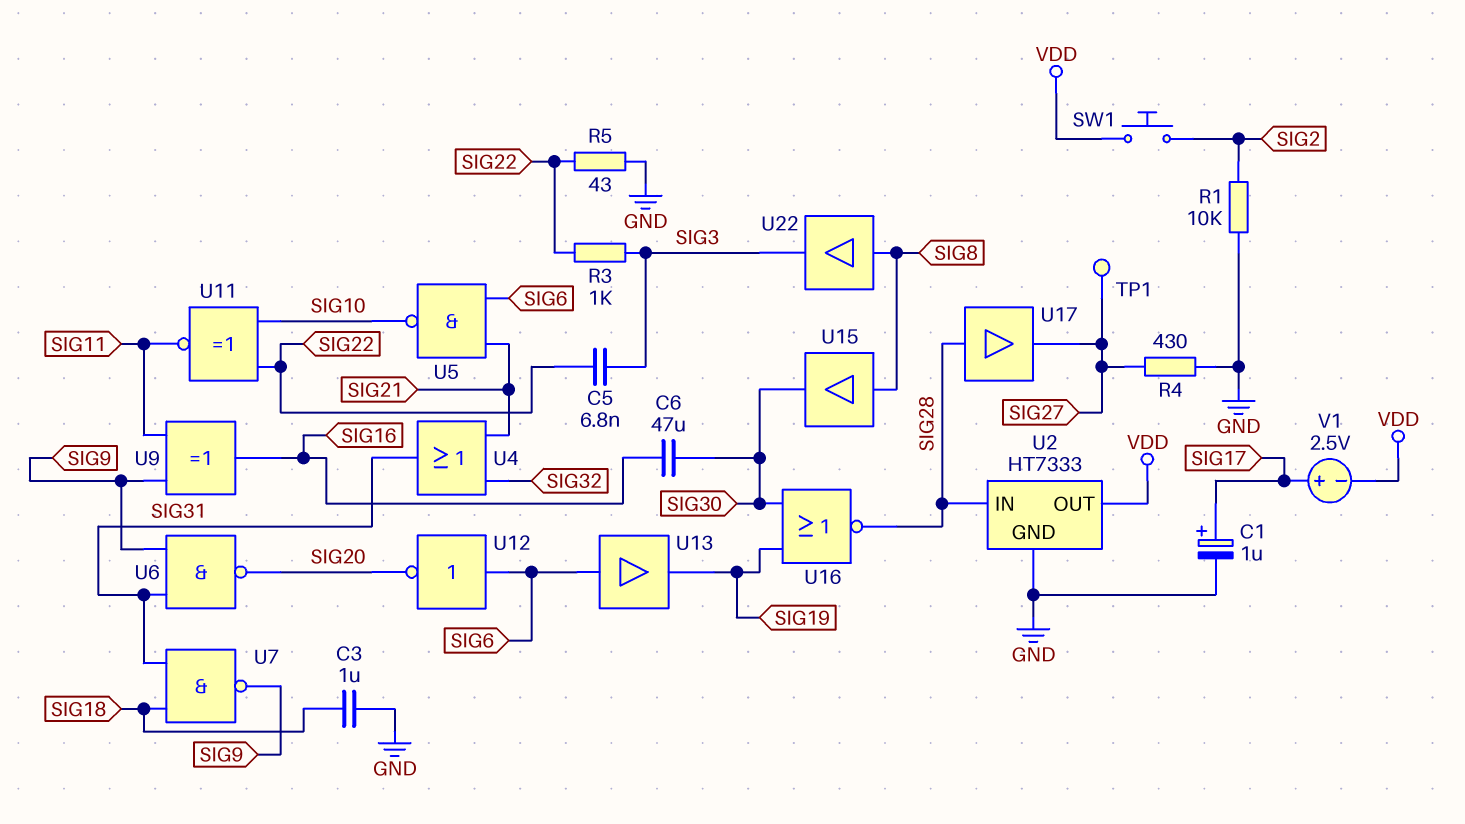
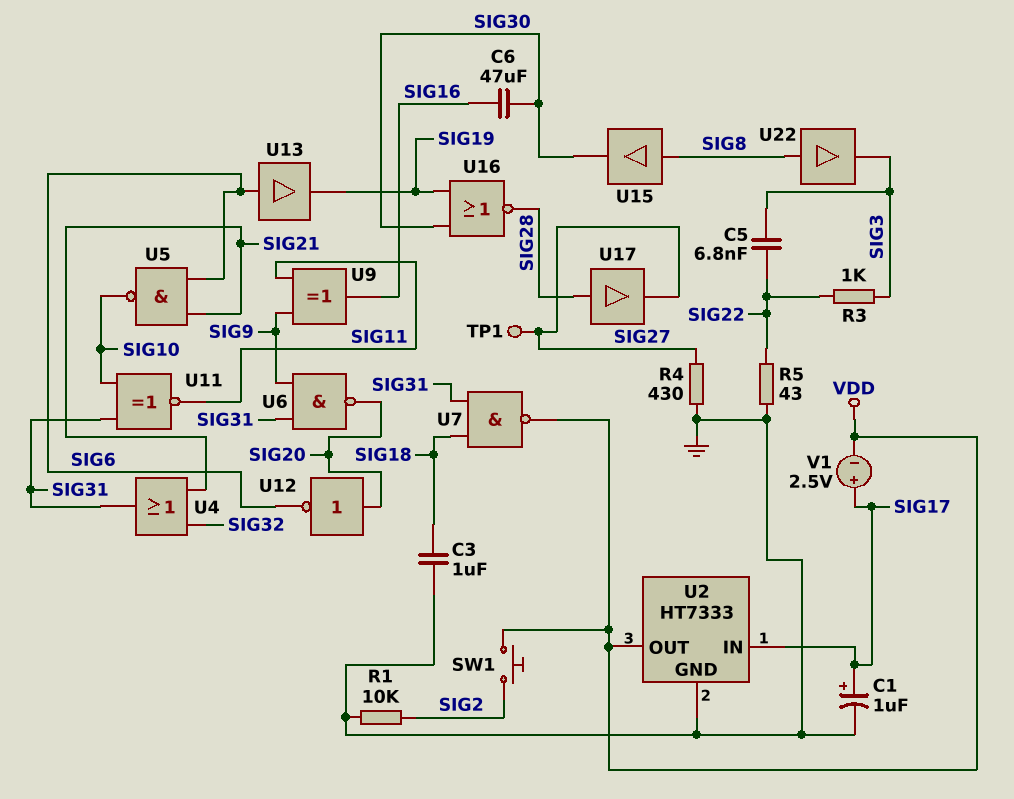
U2 pin IN: SIG28 -> SIG17
U7: NAND (in SIG18, in SIG31, out SIG9) -> NAND (in SIG18, in SIG31, out VDD)
U11: XNOR (in SIG10, in SIG22, out SIG11) -> XNOR (in SIG10, in SIG31, out SIG11)
U12: NOT (in SIG6, out SIG20) -> NOT (in SIG20, out SIG6)

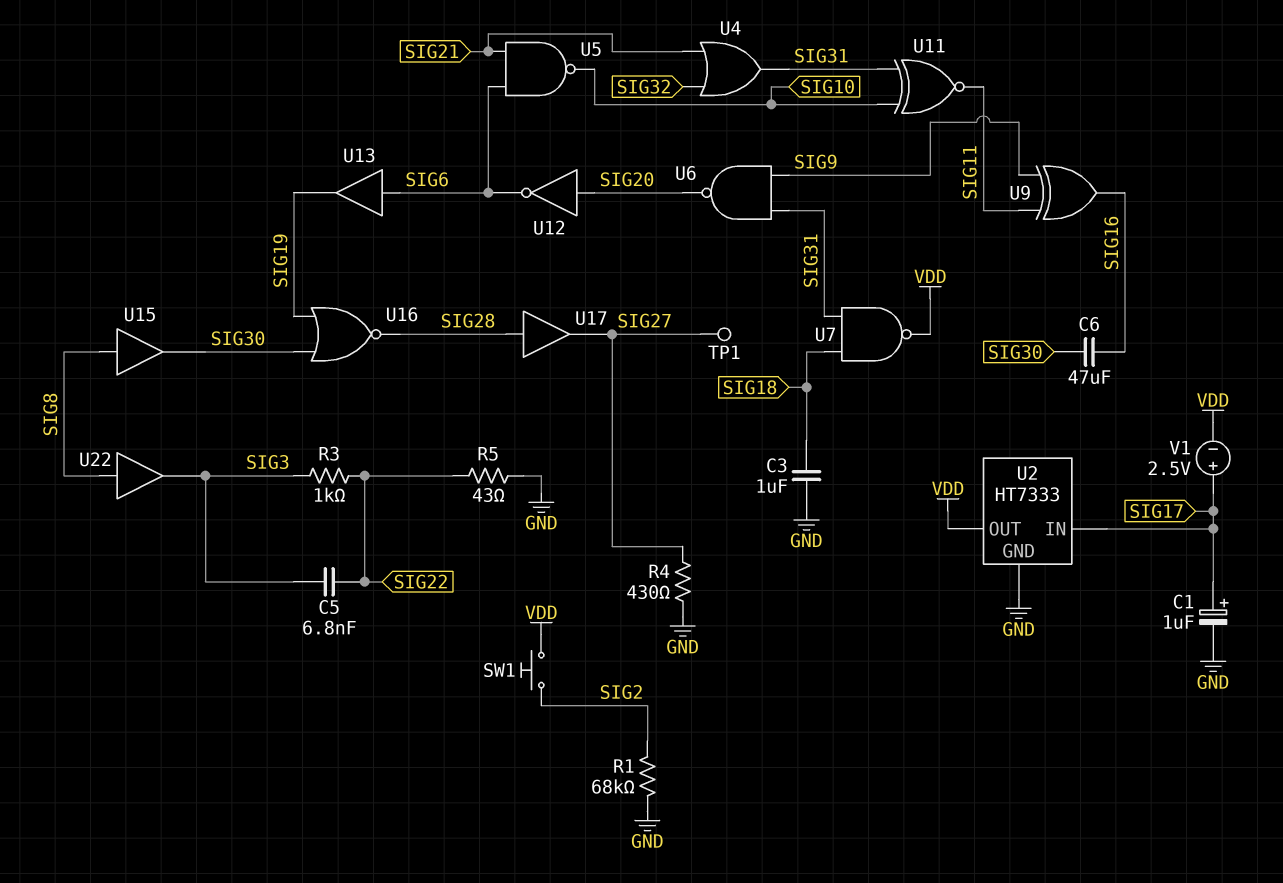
R1: 10k (GND, SIG2) -> 68k (GND, SIG2)

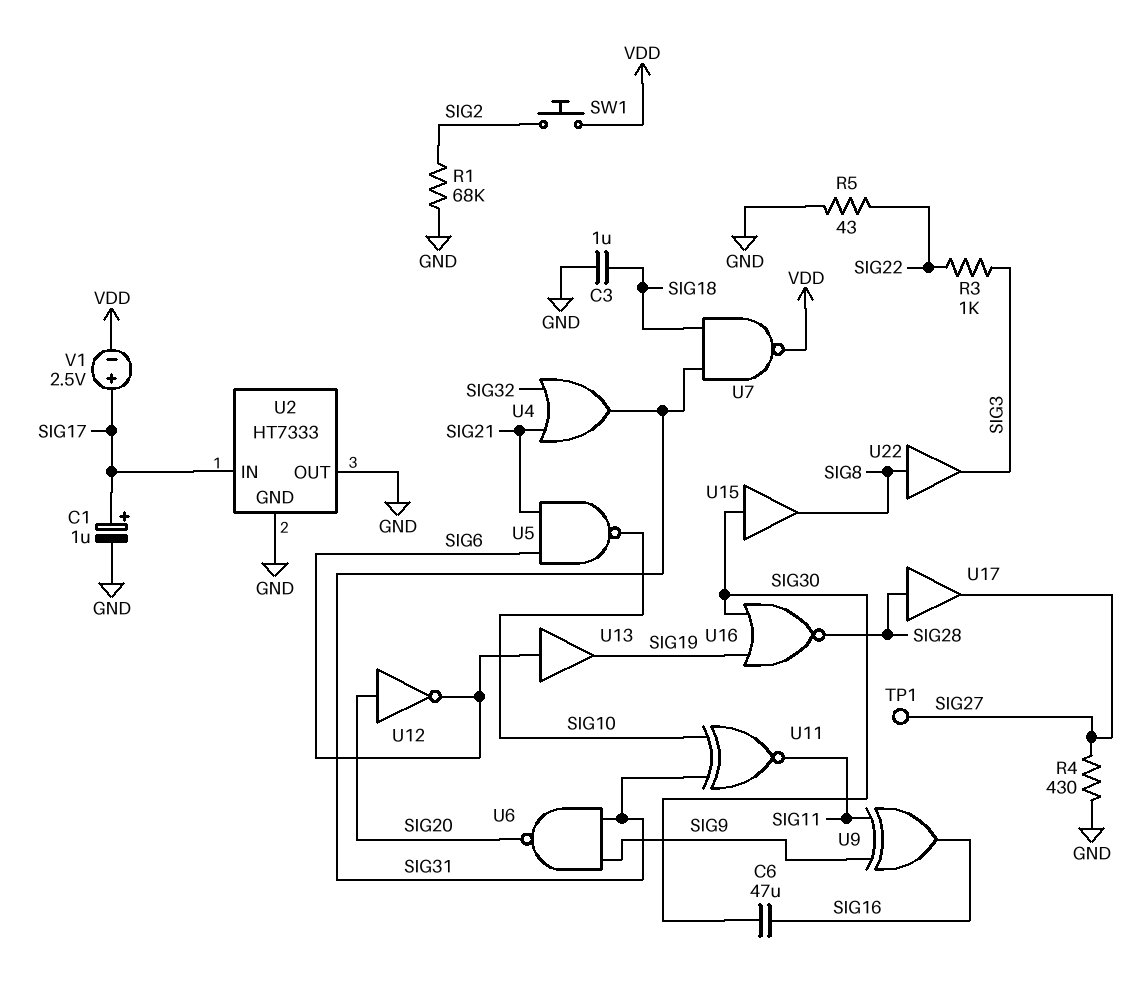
C5: 6.8nF (SIG3, SIG22) -> none
U2 pin OUT: VDD -> GND
U15: buffer (in SIG8, out SIG30) -> buffer (in SIG30, out SIG8)

